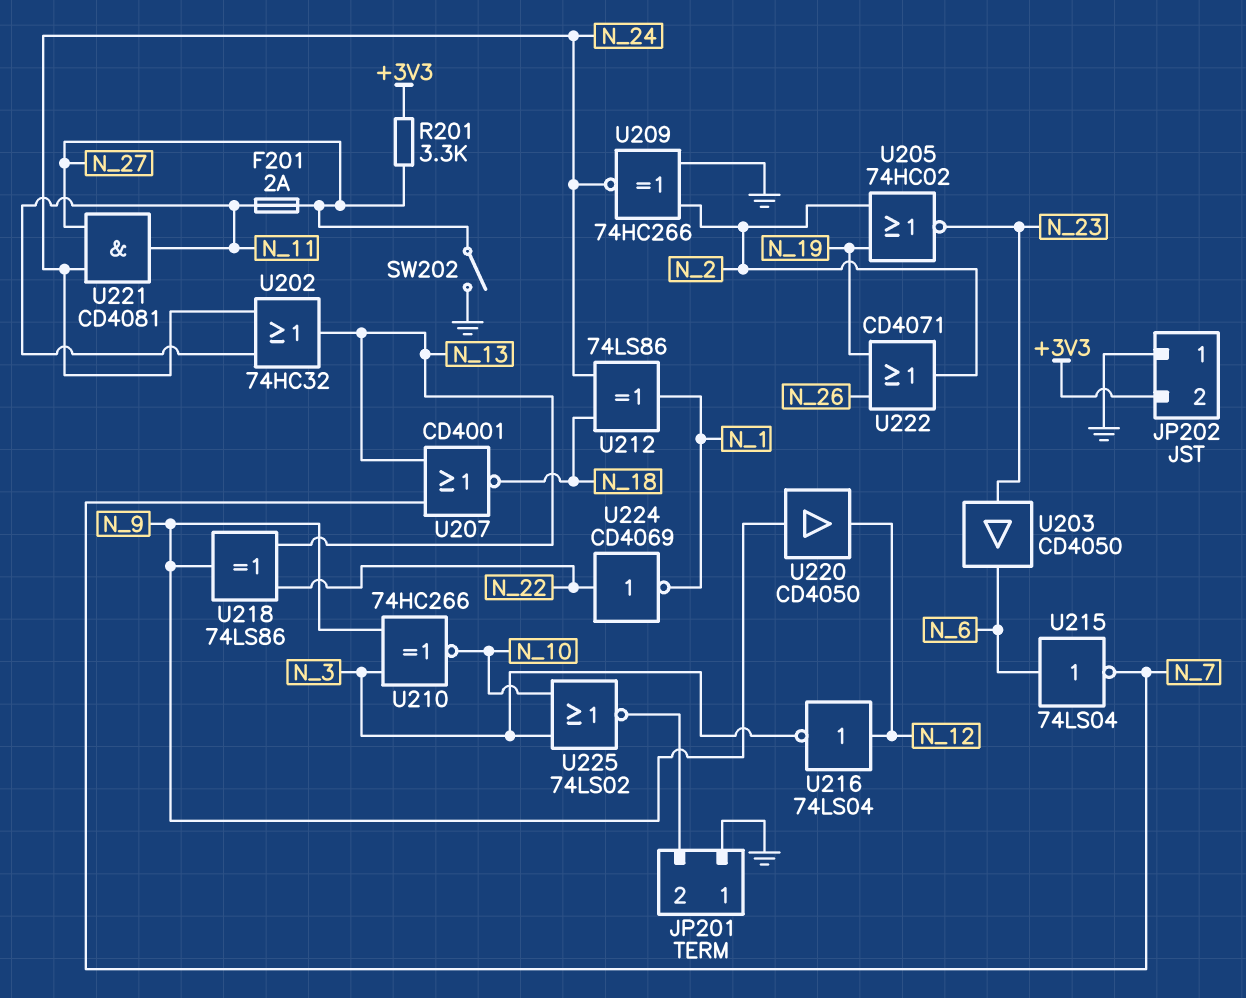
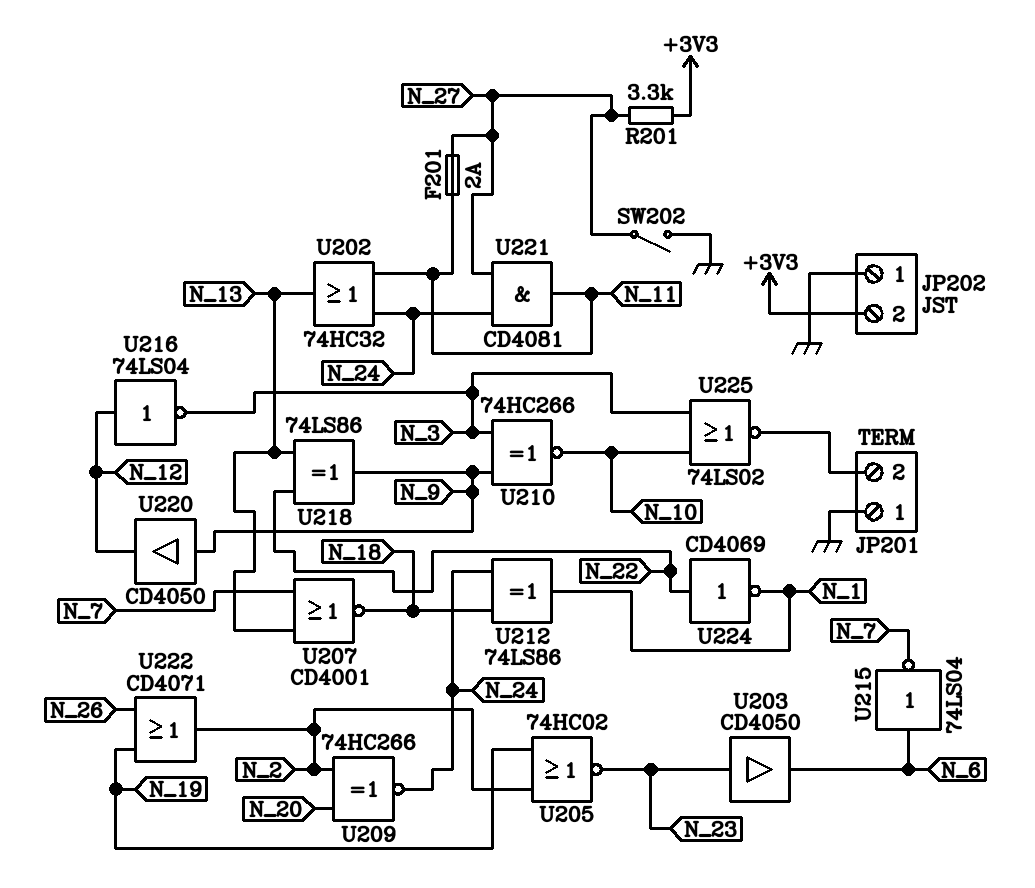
U209: XNOR 74HC266 (in GND, in N_2, out N_24) -> XNOR 74HC266 (in N_2, in N_20, out N_24)

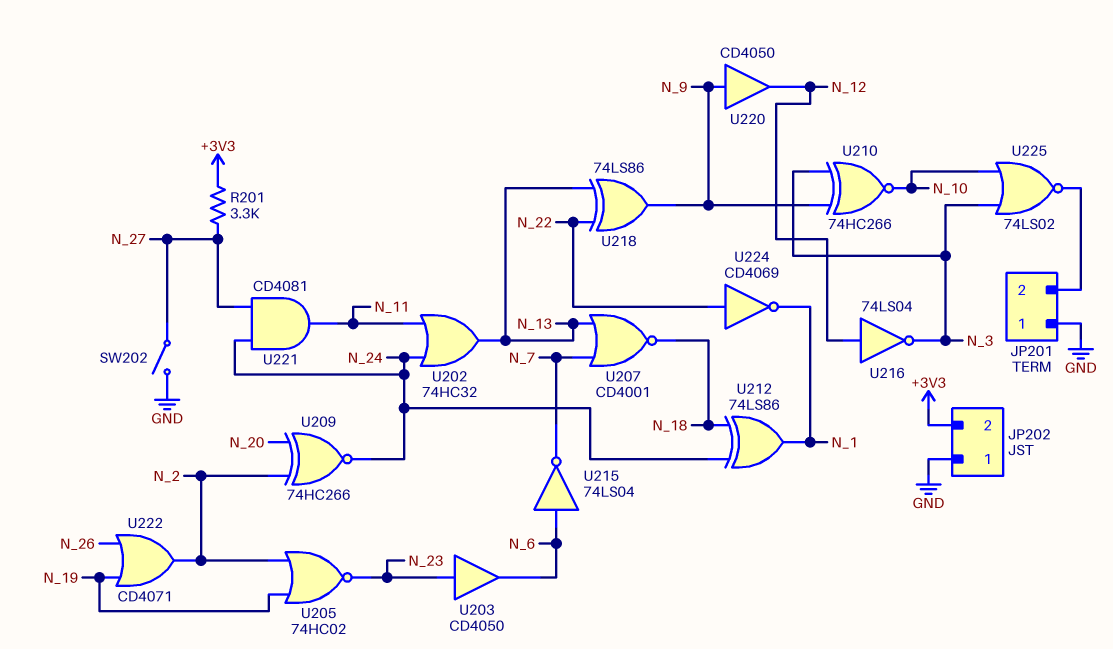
F201: 2A (N_11, N_27) -> none

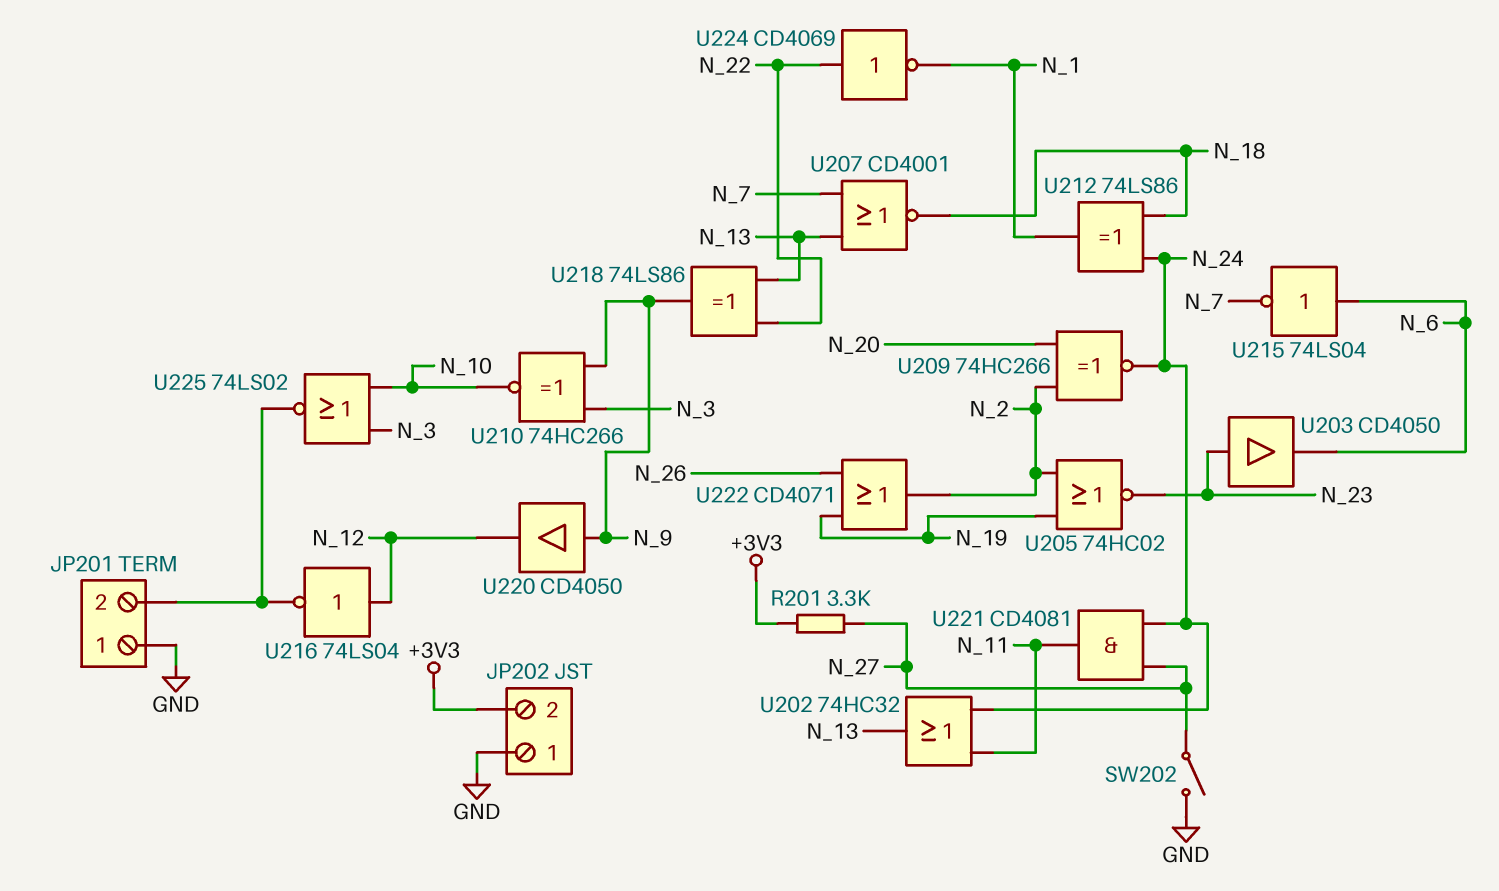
U216: NOT 74LS04 (in N_12, out N_3) -> NOT 74LS04 (in N_12, out JP201/2)

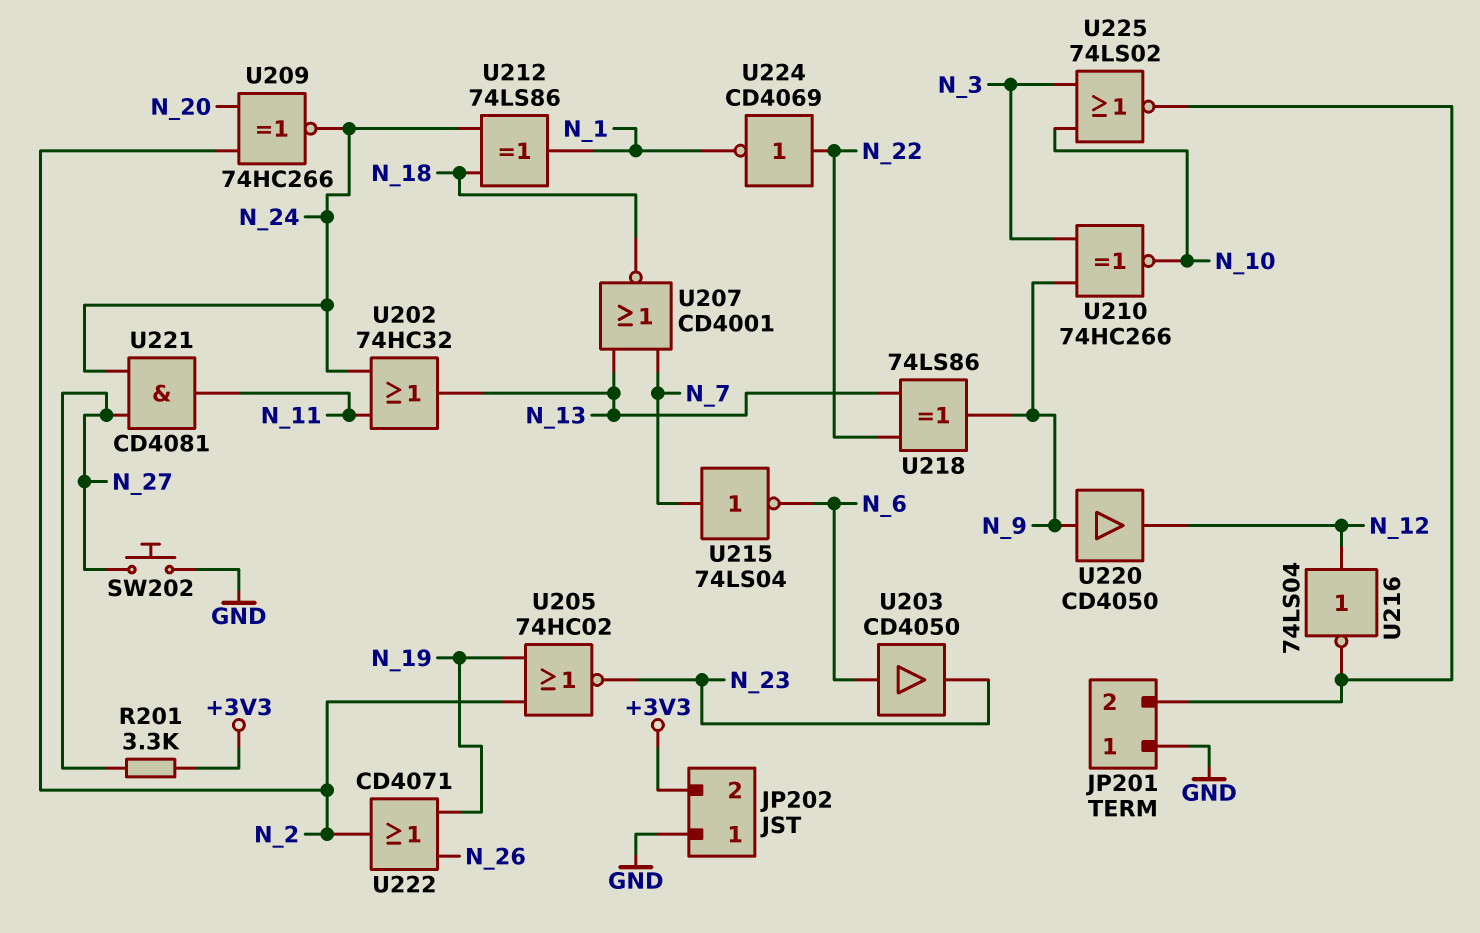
SW202: switch (GND, N_27) -> button (GND, N_27)
U203: buffer CD4050 (in N_23, out N_6) -> buffer CD4050 (in N_6, out N_23)
U215: NOT 74LS04 (in N_6, out N_7) -> NOT 74LS04 (in N_7, out N_6)

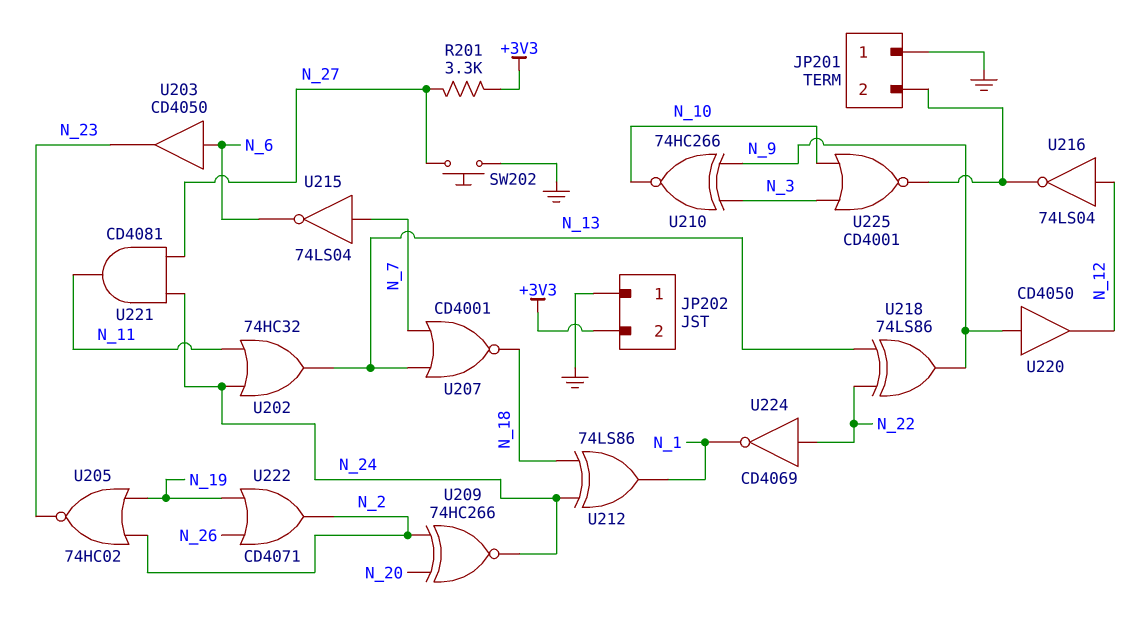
U225: NOR 74LS02 (in N_3, in N_10, out JP201/2) -> NOR CD4001 (in N_3, in N_10, out JP201/2)

